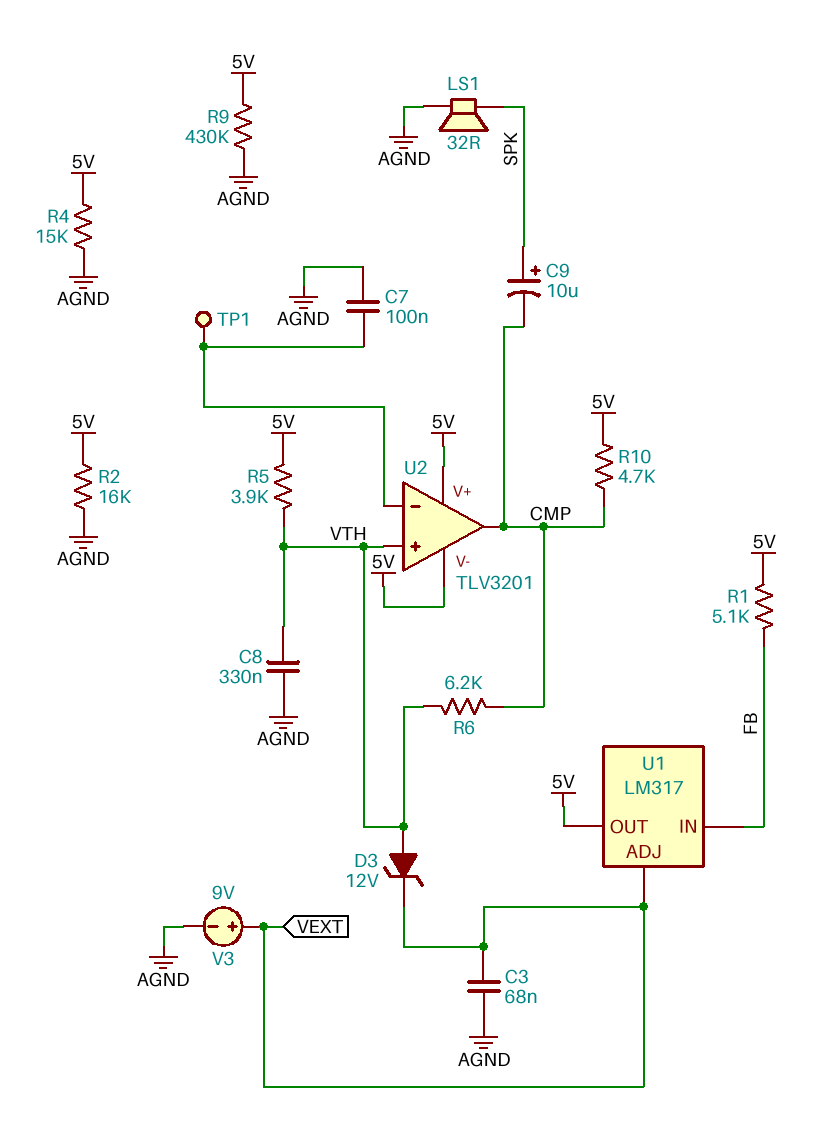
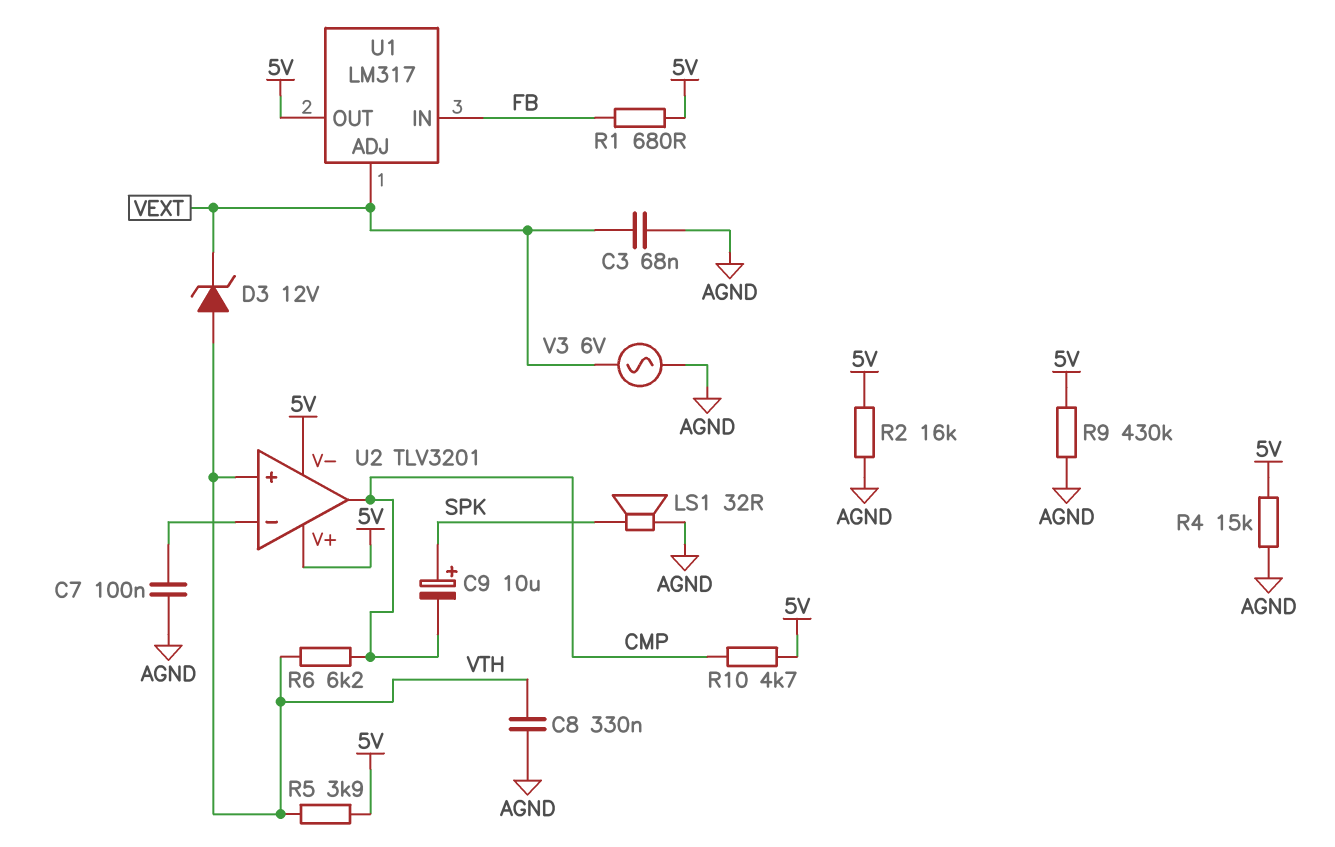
R1: 5.1k (5V, FB) -> 680 (5V, FB)
TP1: test point (U2/in-) -> none
V3: 9V (plus VEXT, minus AGND) -> AC 6V (AGND, VEXT)

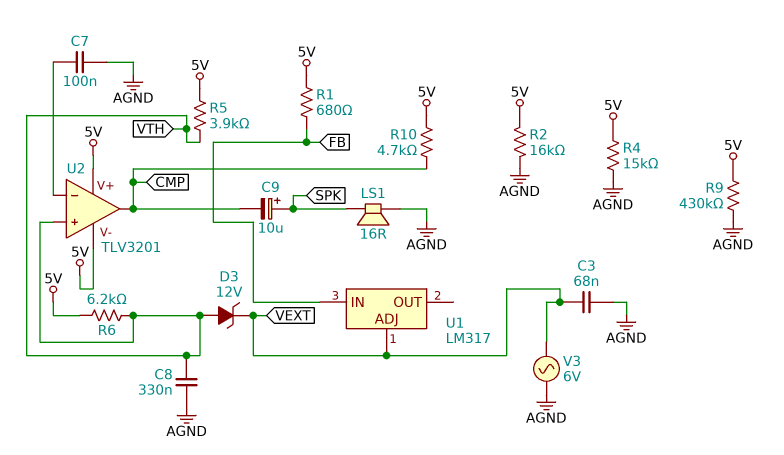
LS1: speaker 32R (AGND, SPK) -> speaker 16R (AGND, SPK)
R6: 6.2k (CMP, VTH) -> 6.2k (5V, VTH)
U1 pin OUT: 5V -> none

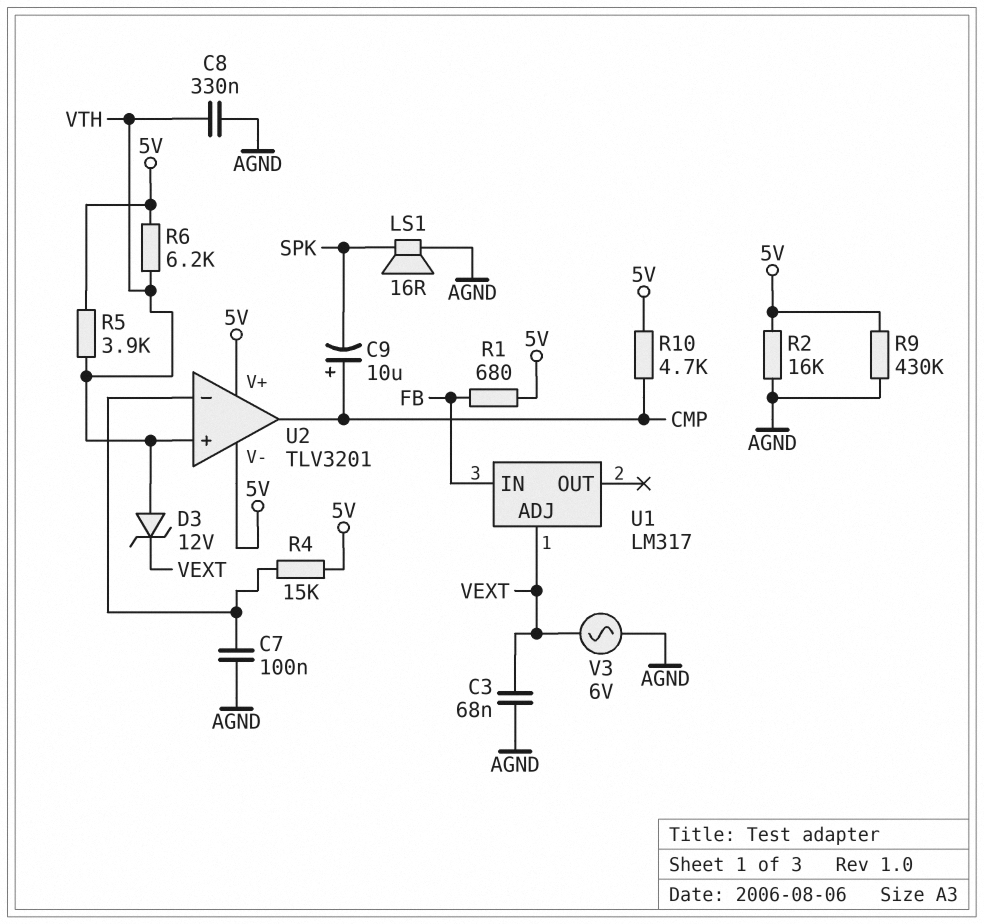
C9: 10uF (plus SPK, minus CMP) -> 10uF (plus CMP, minus SPK)
R4: 15k (5V, AGND) -> 15k (5V, U2/in-)

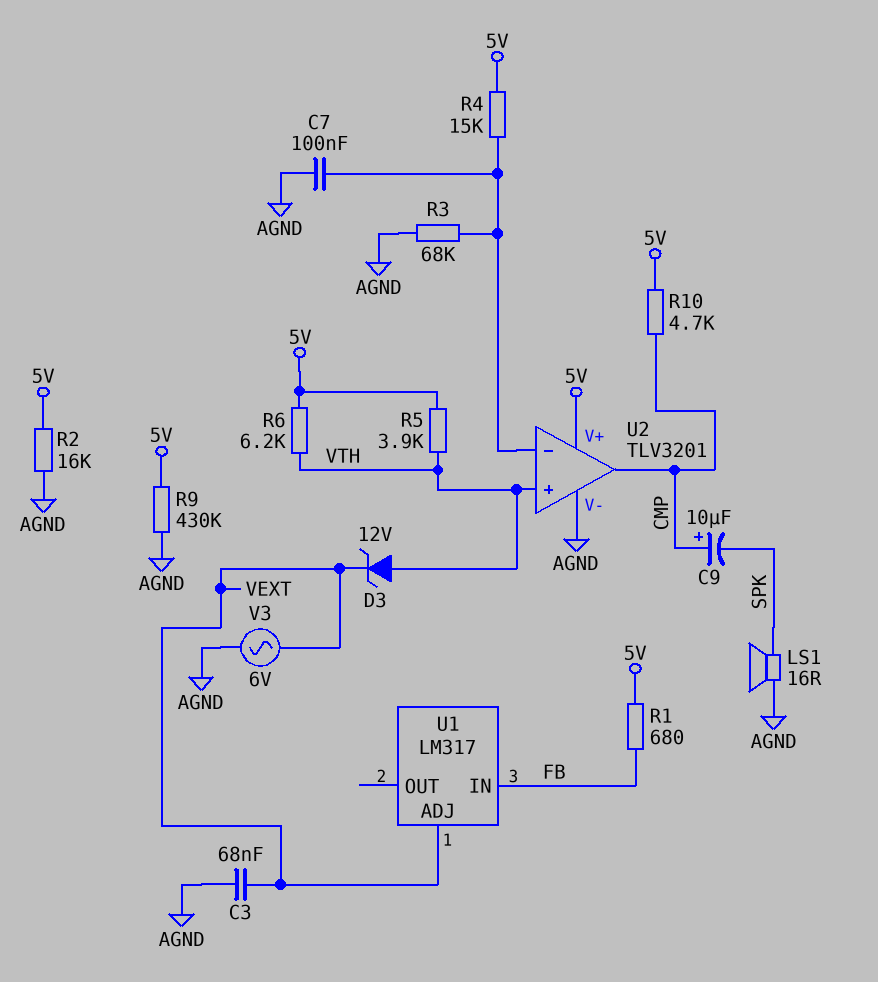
C8: 330nF (AGND, VTH) -> none
R3: none -> 68k (AGND, U2/in-)
U2 pin V-: 5V -> AGND

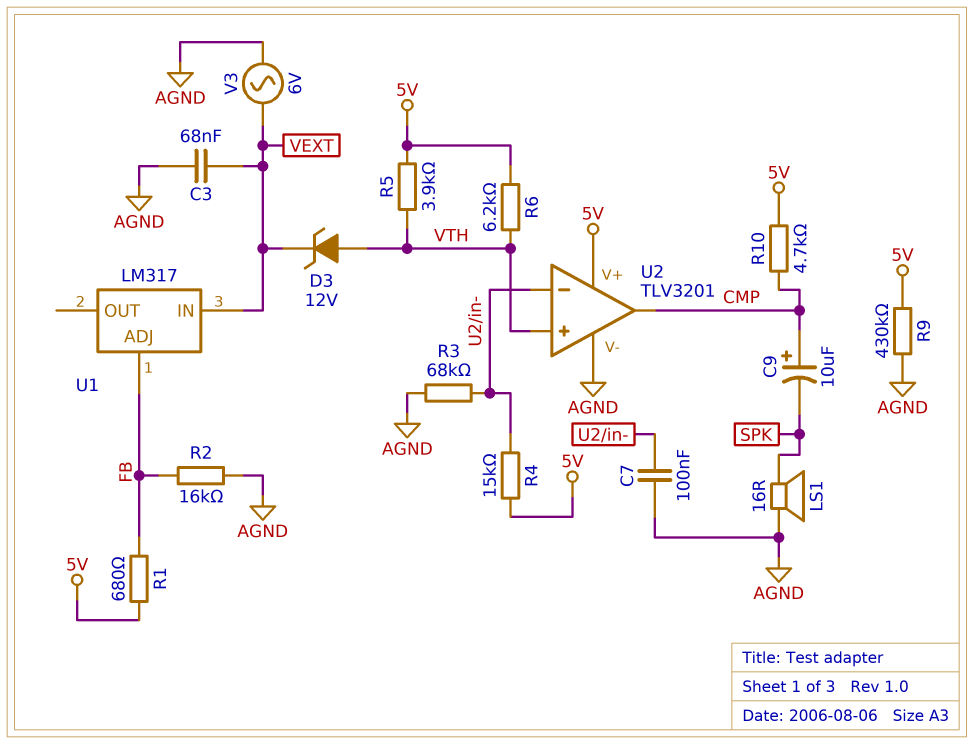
R2: 16k (5V, AGND) -> 16k (AGND, FB)
U1 pin ADJ: VEXT -> FB
U1 pin IN: FB -> VEXT

